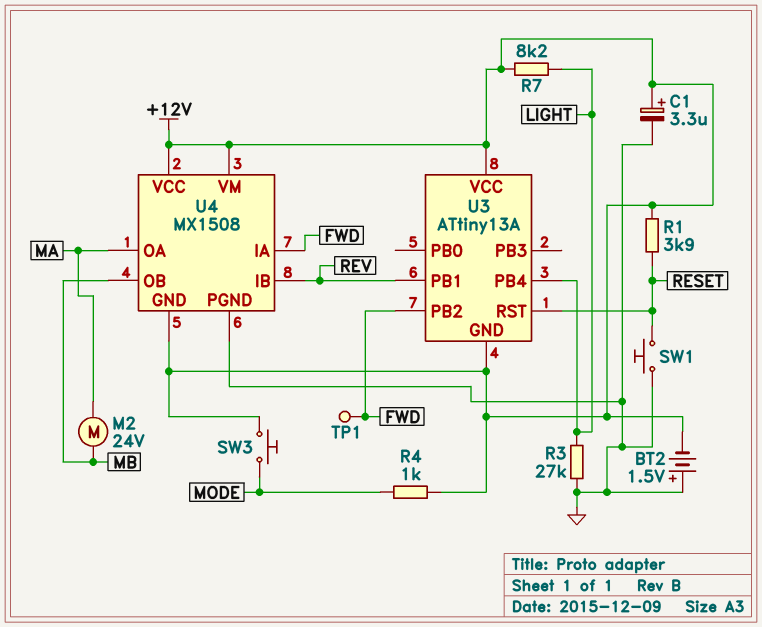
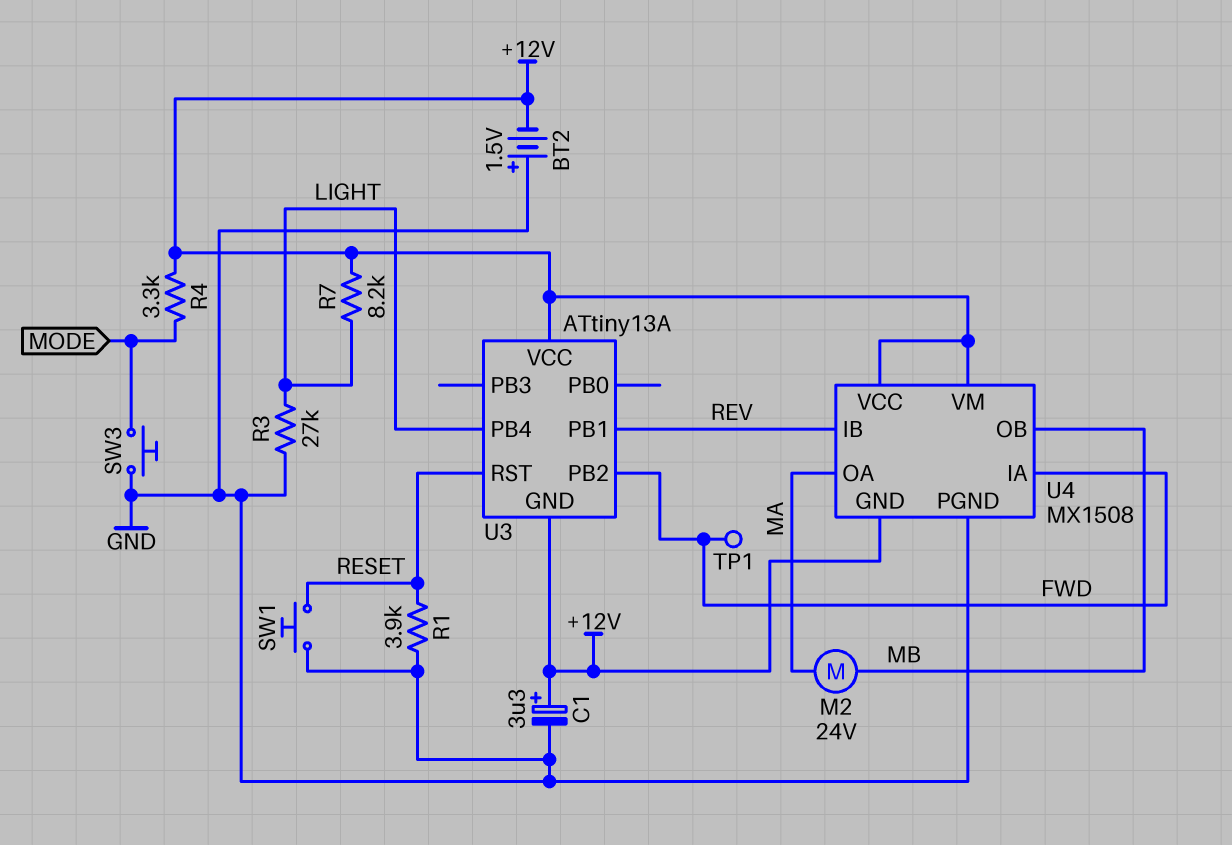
R1: 3.9k (+12V, RESET) -> 3.9k (GND, RESET)
R4: 1k (+12V, MODE) -> 3.3k (+12V, MODE)
SW3: button (+12V, MODE) -> button (GND, MODE)

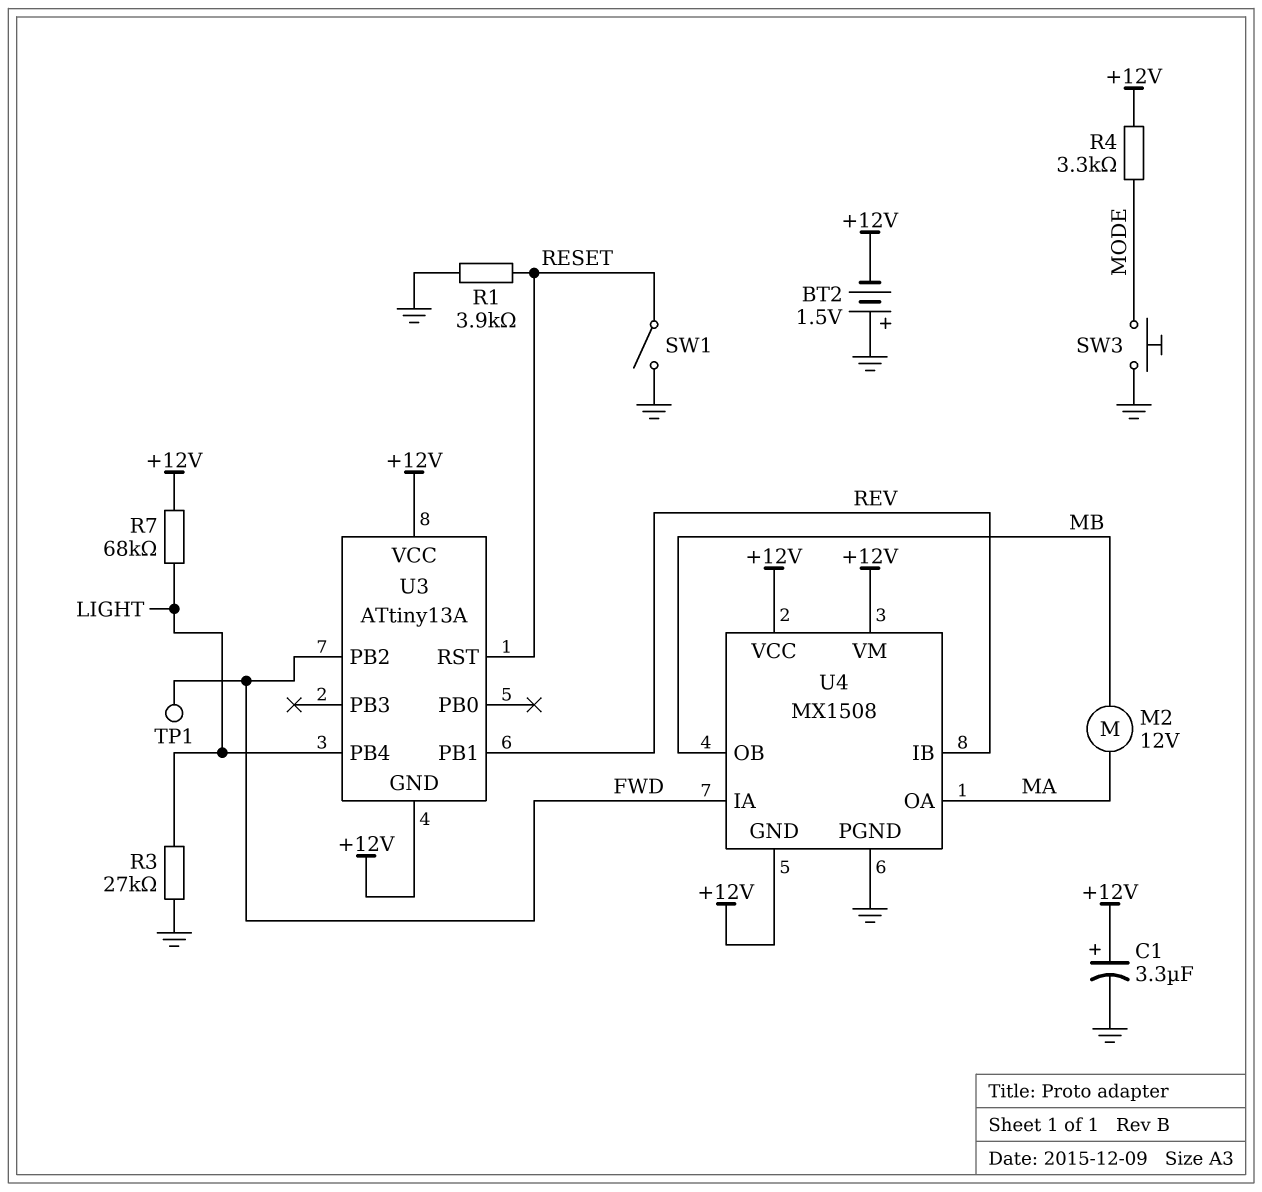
M2: motor 24V (MA, MB) -> motor 12V (MA, MB)
R7: 8.2k (+12V, LIGHT) -> 68k (+12V, LIGHT)
SW1: button (GND, RESET) -> switch (GND, RESET)

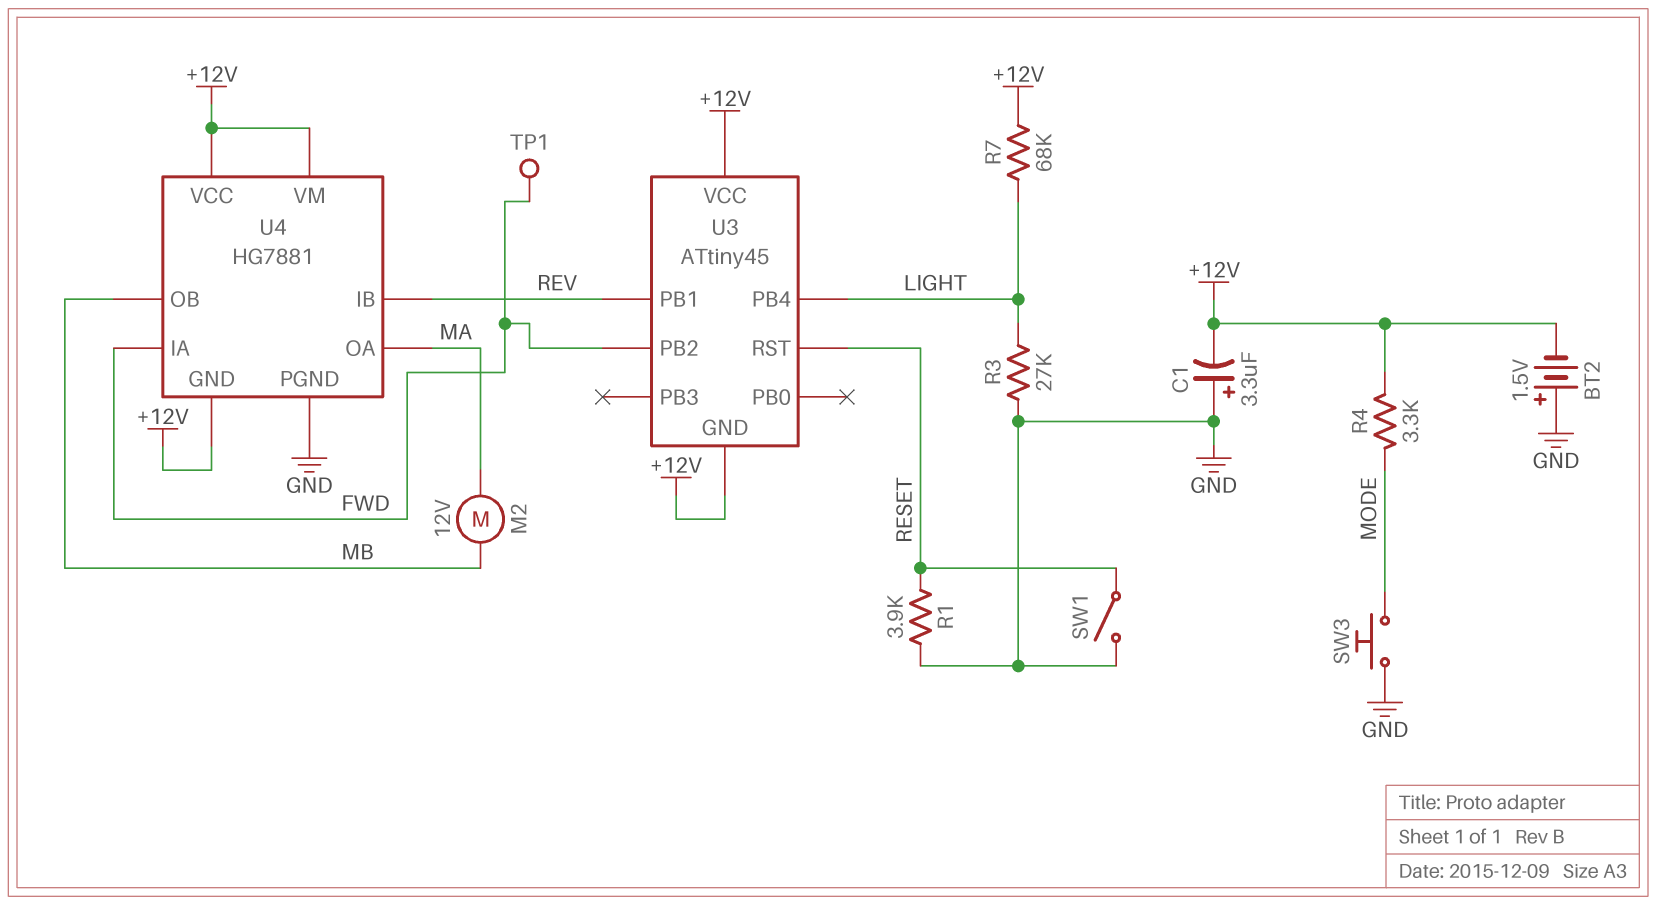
C1: 3.3uF (plus +12V, minus GND) -> 3.3uF (plus GND, minus +12V)
U3: ATtiny13A -> ATtiny45
U4: MX1508 -> HG7881

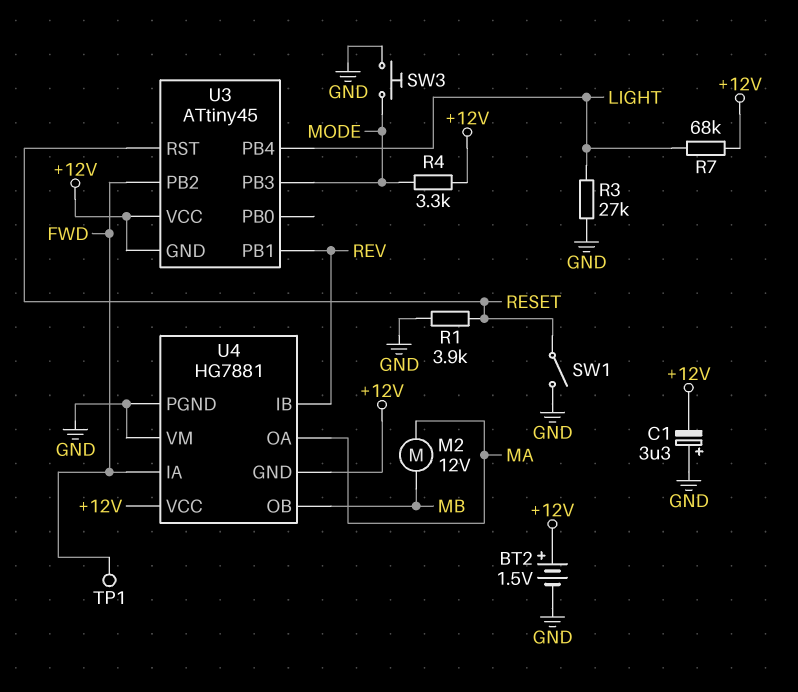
BT2: 1.5V (plus GND, minus +12V) -> 1.5V (plus +12V, minus GND)
U3 pin PB3: none -> MODE
U4 pin VM: +12V -> GND

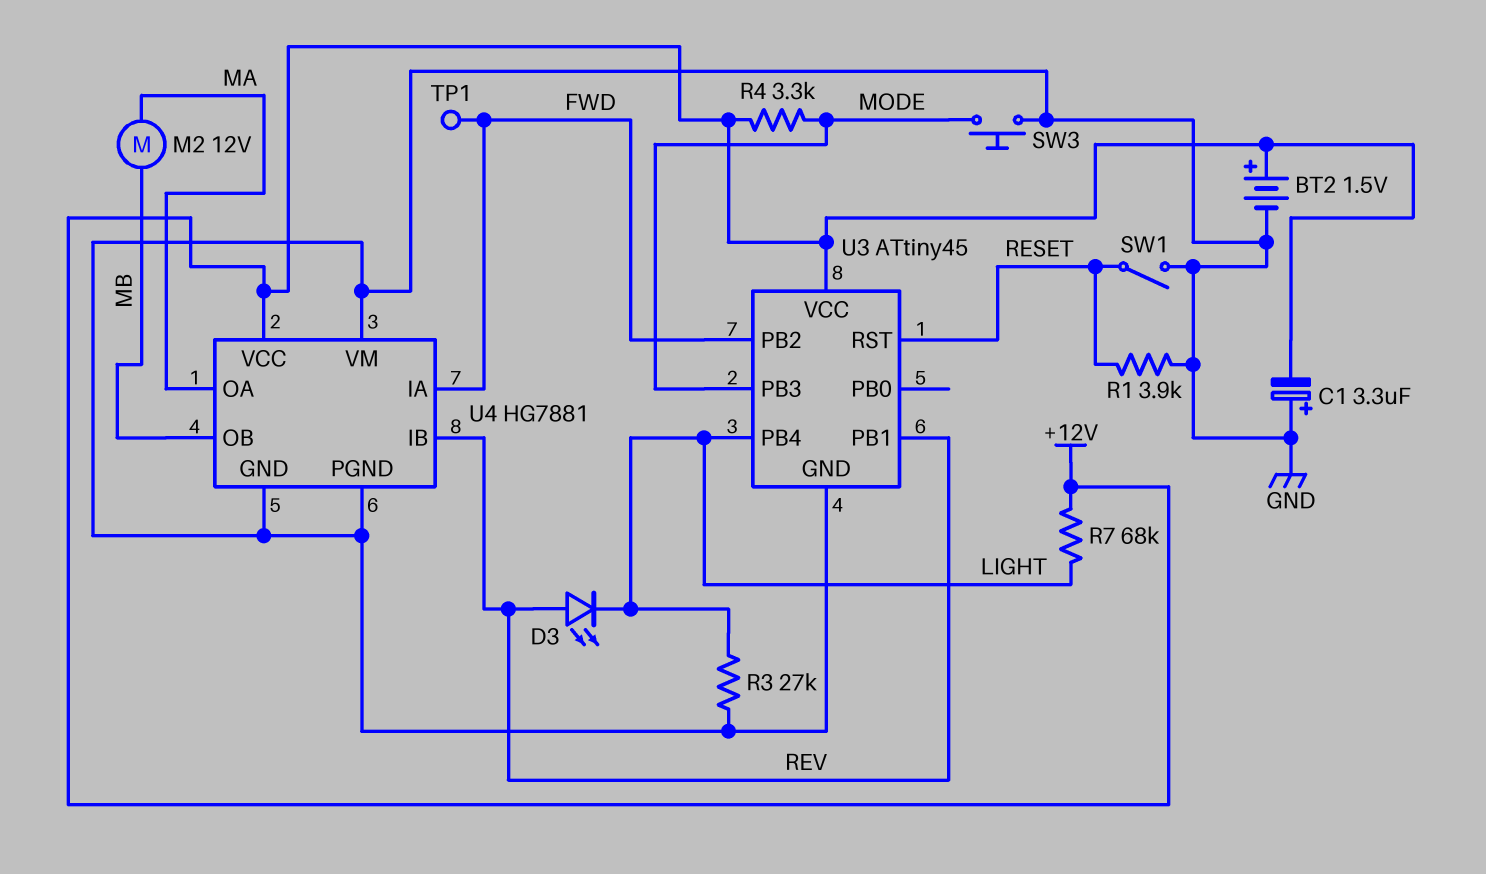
D3: none -> LED (A REV, K LIGHT)
U3 pin GND: +12V -> GND
U4 pin GND: +12V -> GND

